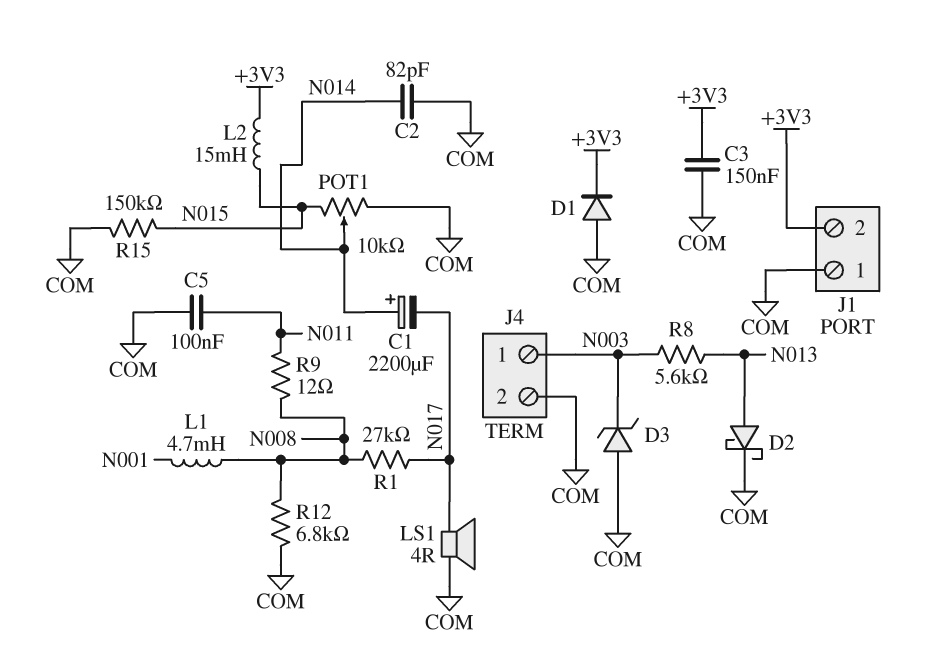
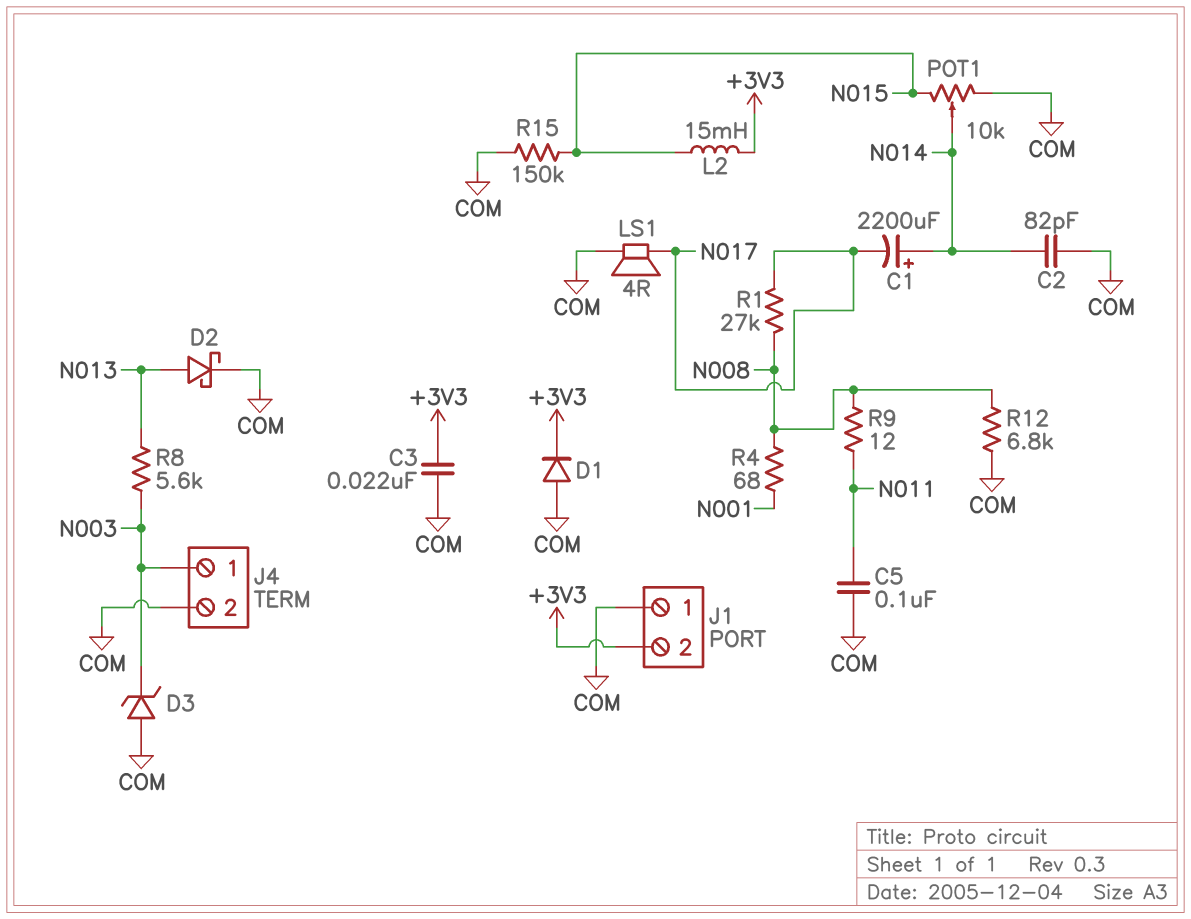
C3: 150nF (+3V3, COM) -> 22nF (+3V3, COM)
L1: 4.7mH (N001, N008) -> none
R4: none -> 68 (N001, N008)

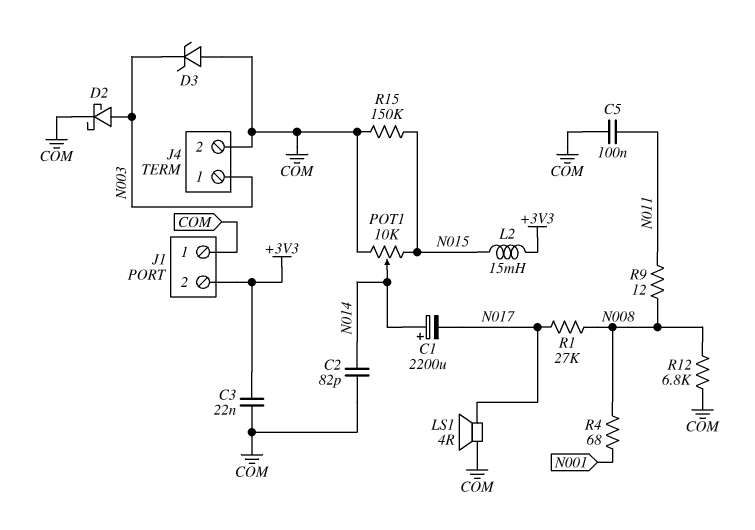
D1: diode (A COM, K +3V3) -> none
D2: schottky (A N013, K COM) -> schottky (A N003, K COM)
R8: 5.6k (N003, N013) -> none

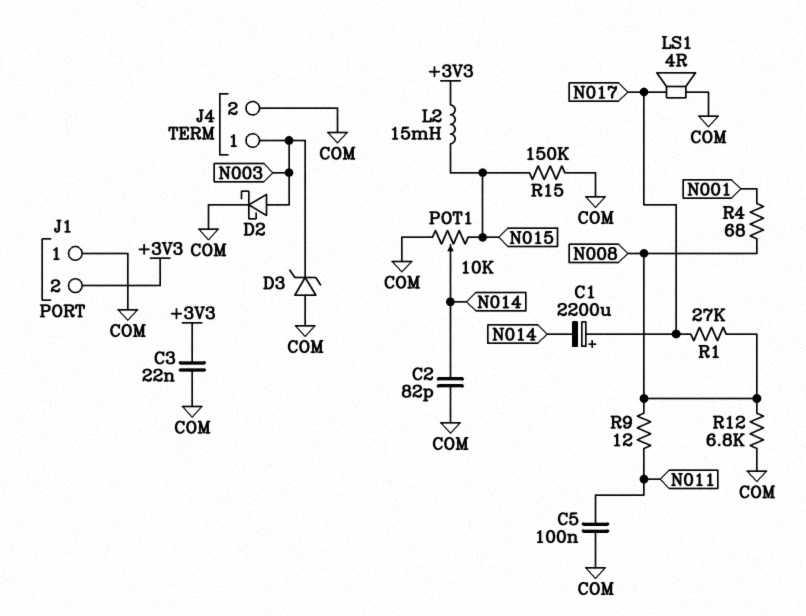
C1: 2200uF (plus N014, minus N017) -> 2200uF (plus N017, minus N014)

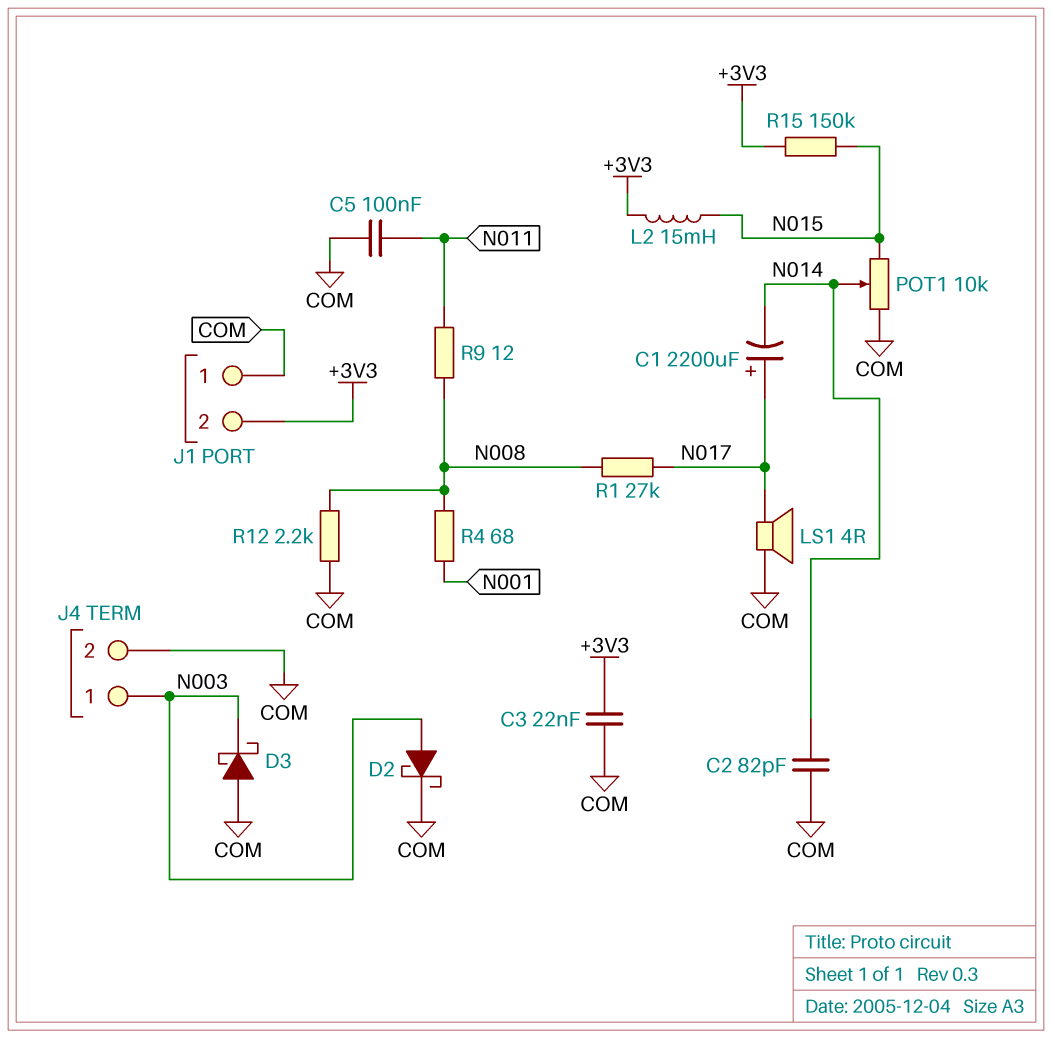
D3: zener (A COM, K N003) -> schottky (A COM, K N003)
R12: 6.8k (COM, N008) -> 2.2k (COM, N008)
R15: 150k (COM, N015) -> 150k (+3V3, N015)

